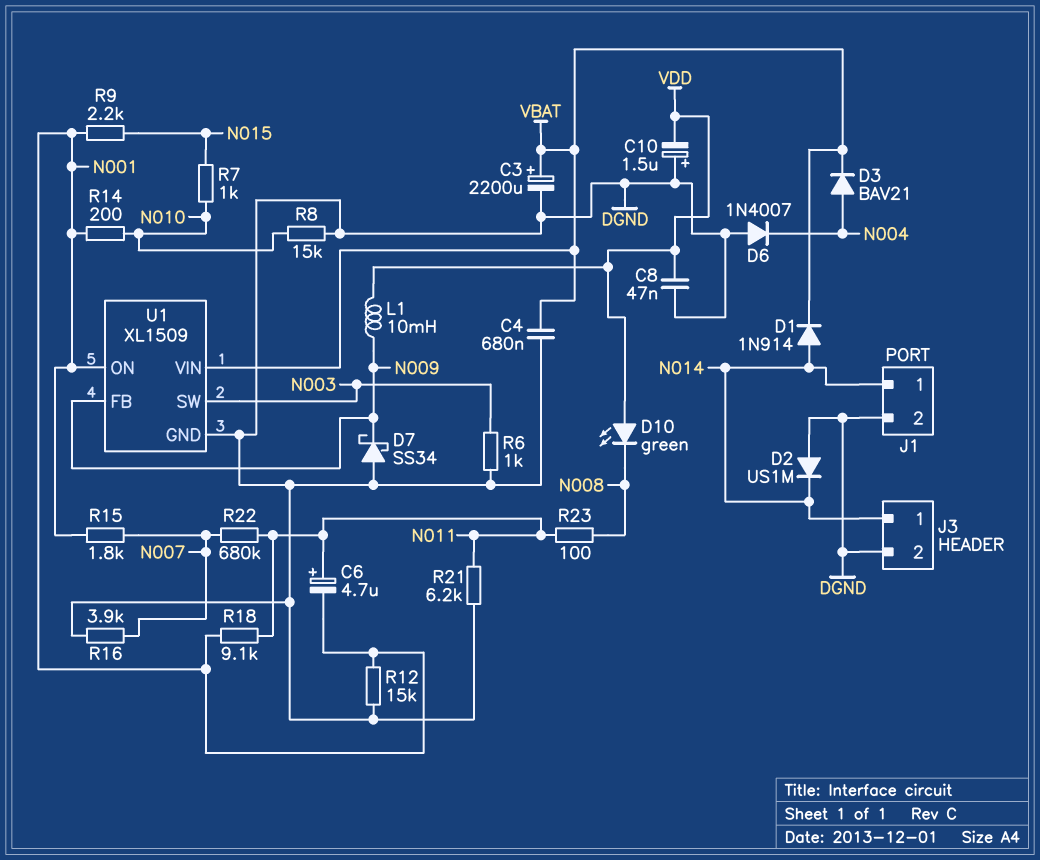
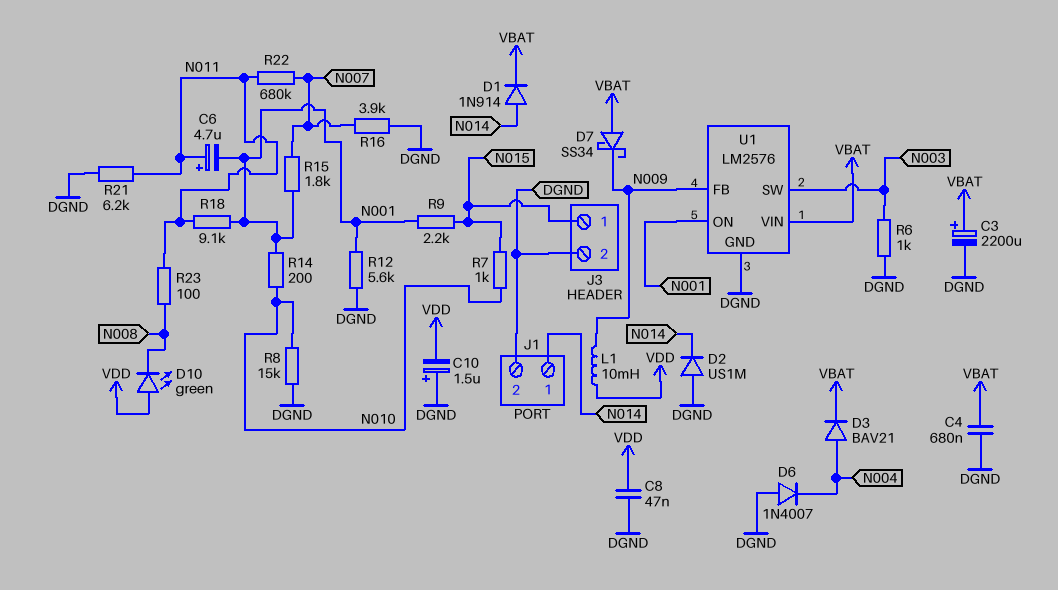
D7: schottky SS34 (A DGND, K N009) -> schottky SS34 (A VBAT, K N009)
J3 pin 1: N014 -> N015
R12: 15k (DGND, N001) -> 5.6k (DGND, N001)
U1: XL1509 -> LM2576

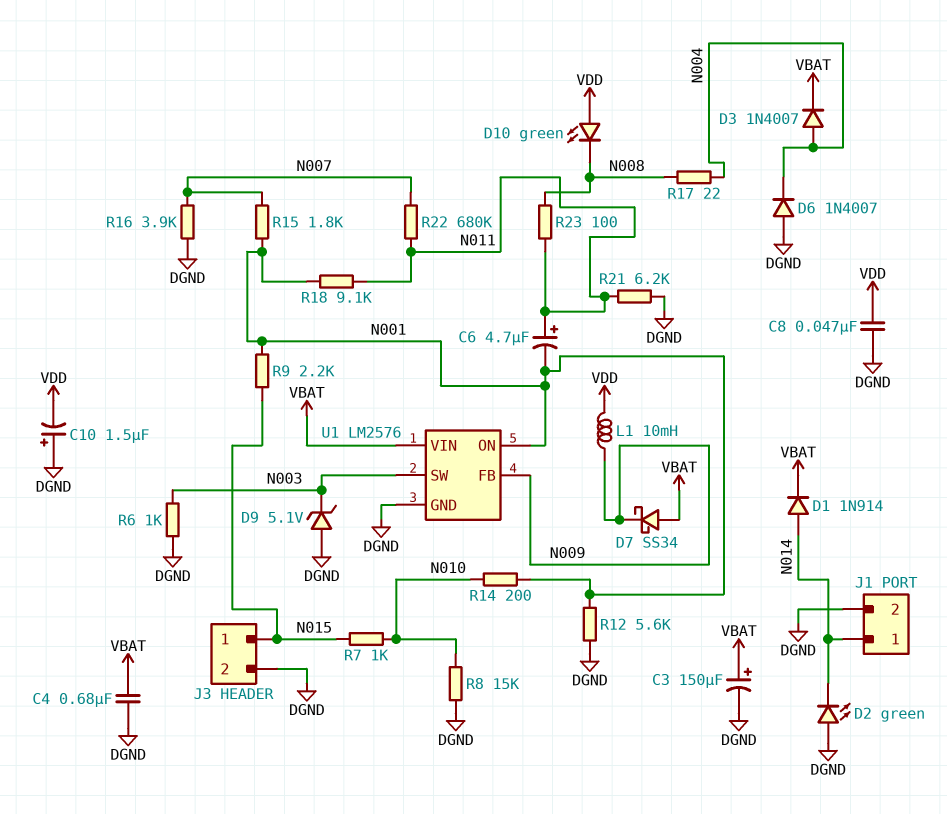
C3: 2200uF (plus VBAT, minus DGND) -> 150uF (plus VBAT, minus DGND)
D2: diode US1M (A DGND, K N014) -> LED green (A DGND, K N014)
D3: diode BAV21 (A N004, K VBAT) -> diode 1N4007 (A N004, K VBAT)
D9: none -> zener 5.1V (A DGND, K N003)
R17: none -> 22 (N004, N008)

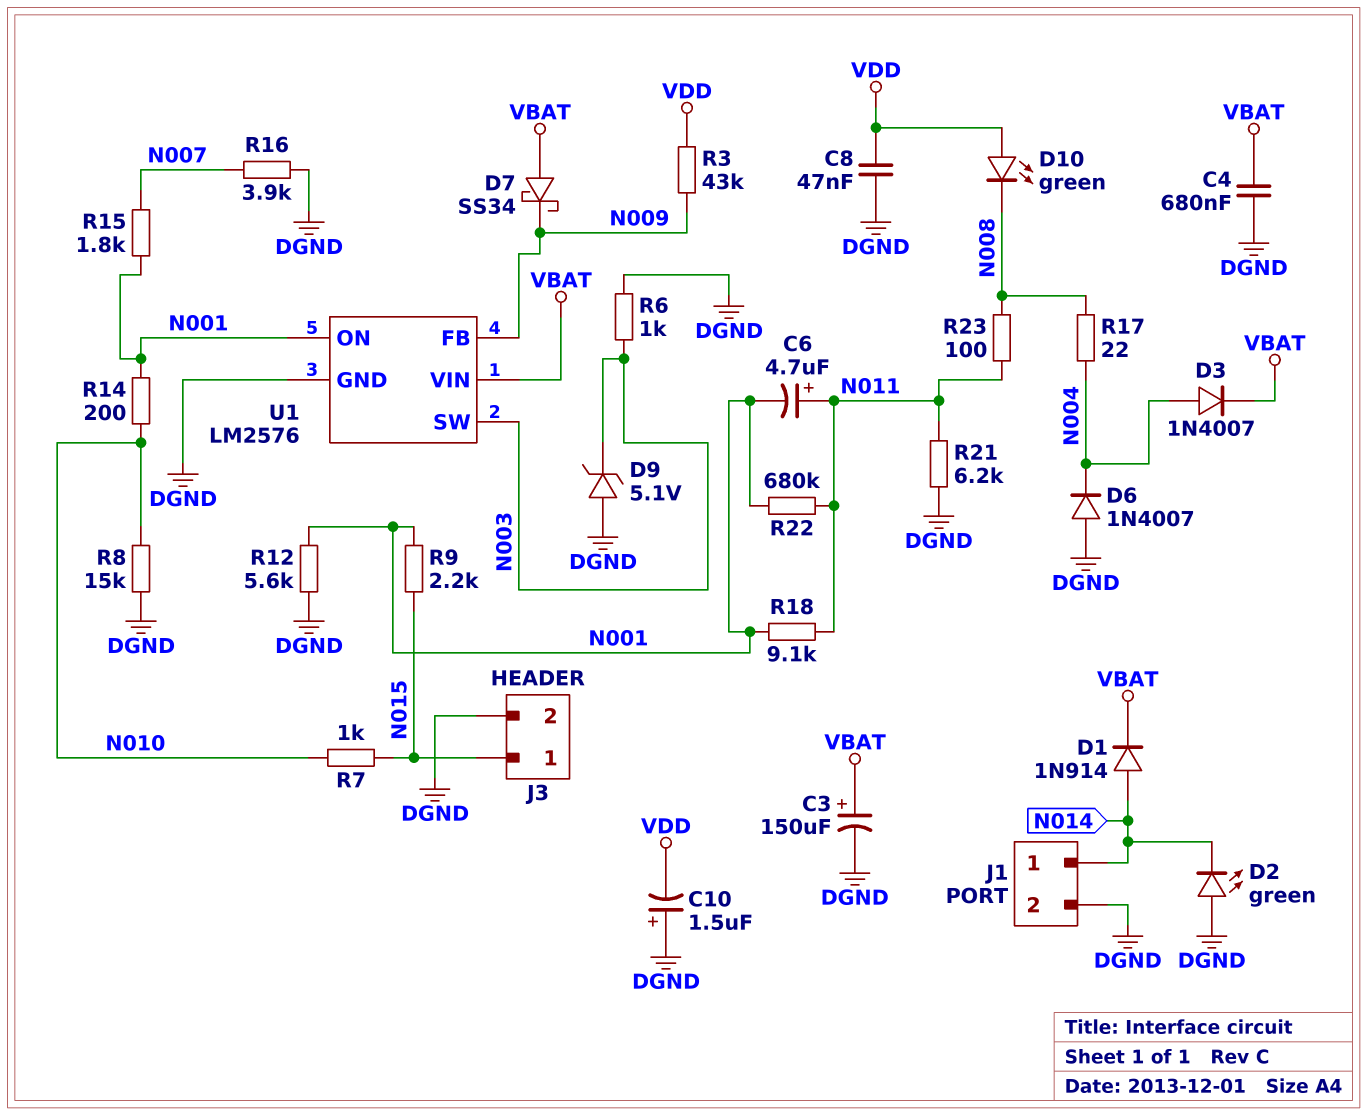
L1: 10mH (N009, VDD) -> none
R3: none -> 43k (N009, VDD)
R22: 680k (N007, N011) -> 680k (N001, N011)

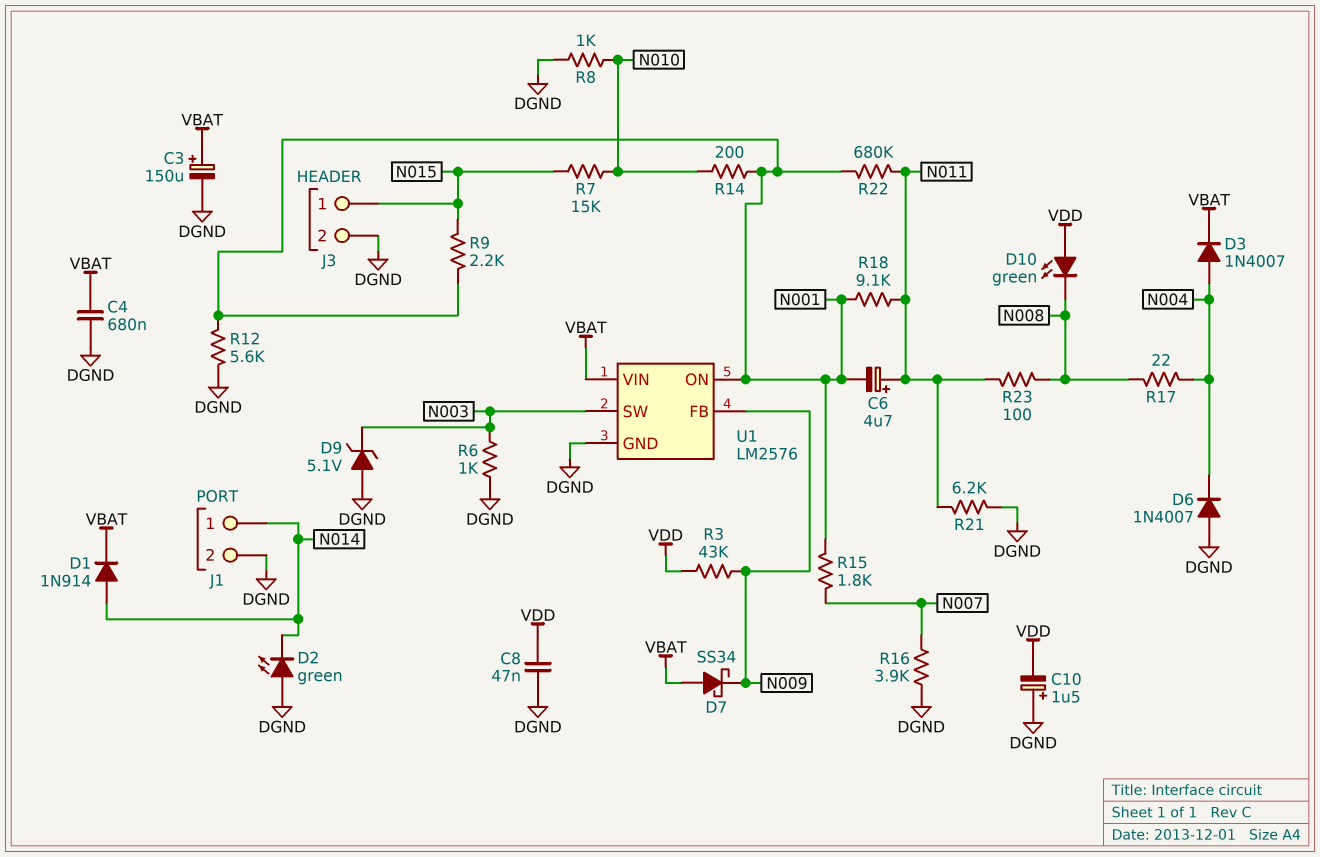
R7: 1k (N010, N015) -> 15k (N010, N015)
R8: 15k (DGND, N010) -> 1k (DGND, N010)

